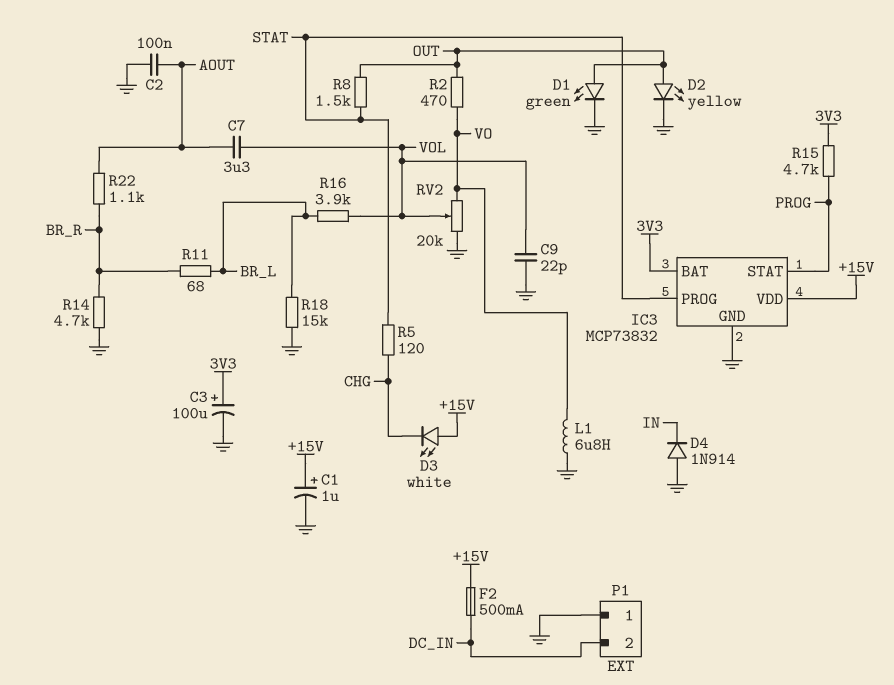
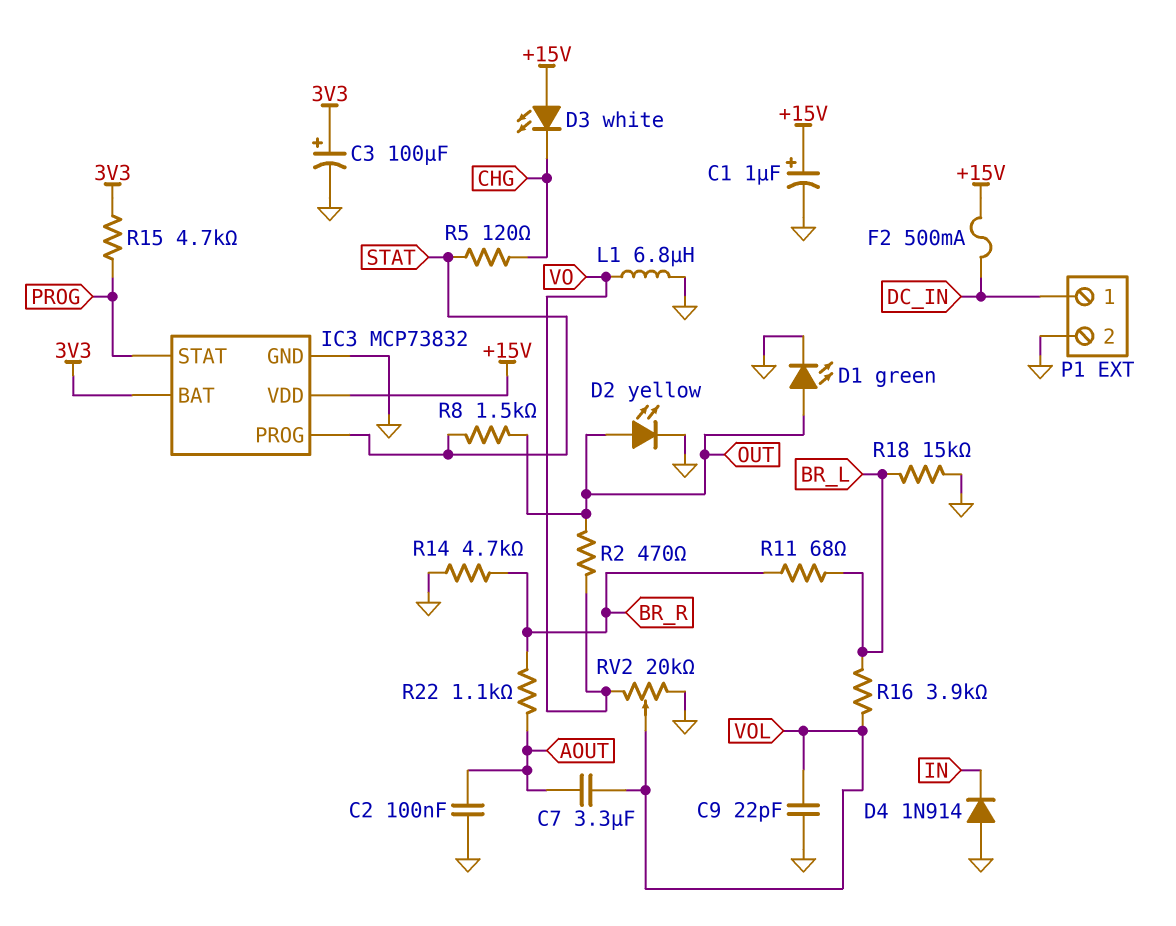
P1 pin 1: GND -> DC_IN
P1 pin 2: DC_IN -> GND

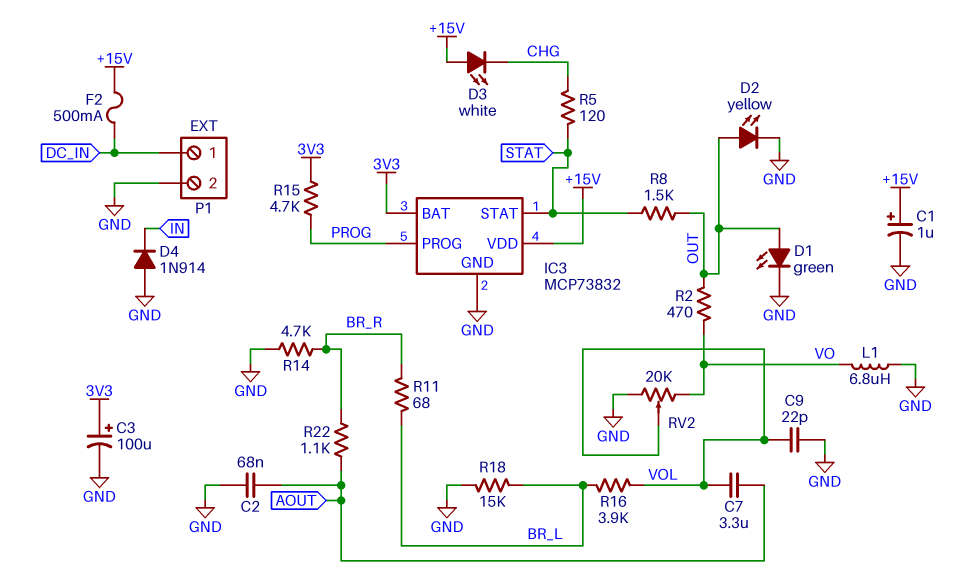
C2: 100nF (AOUT, GND) -> 68nF (AOUT, GND)
IC3 pin PROG: STAT -> PROG
IC3 pin STAT: PROG -> STAT

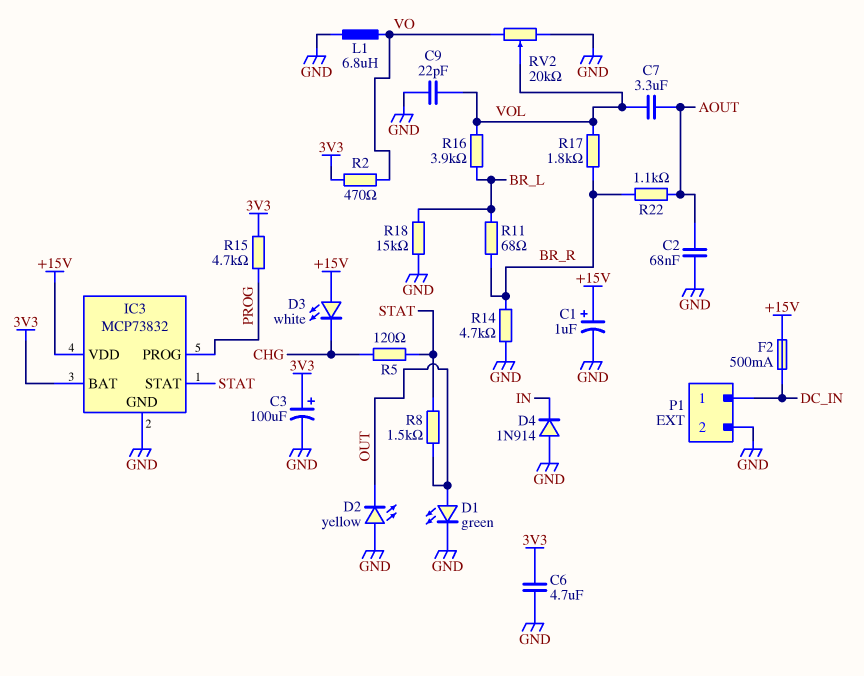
C6: none -> 4.7uF (3V3, GND)
D2: LED yellow (A OUT, K GND) -> LED yellow (A GND, K OUT)
R2: 470 (OUT, VO) -> 470 (3V3, VO)
R17: none -> 1.8k (BR_R, VOL)

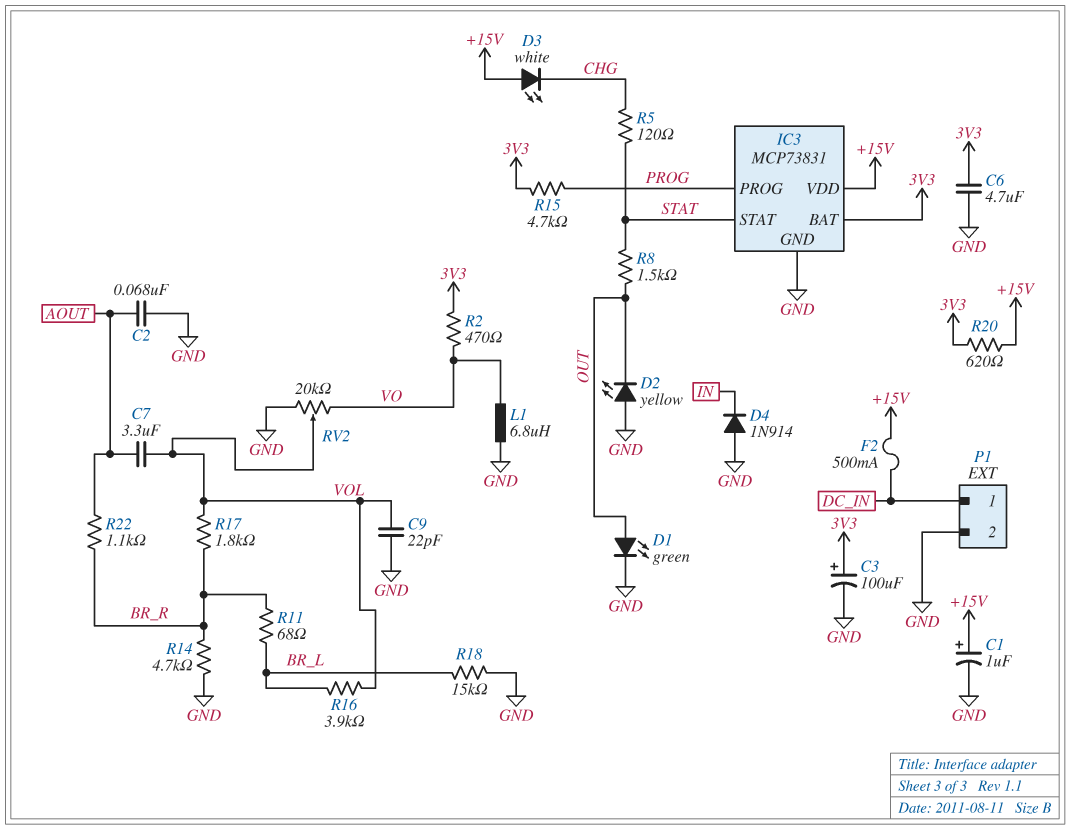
IC3: MCP73832 -> MCP73831
R20: none -> 620 (+15V, 3V3)

